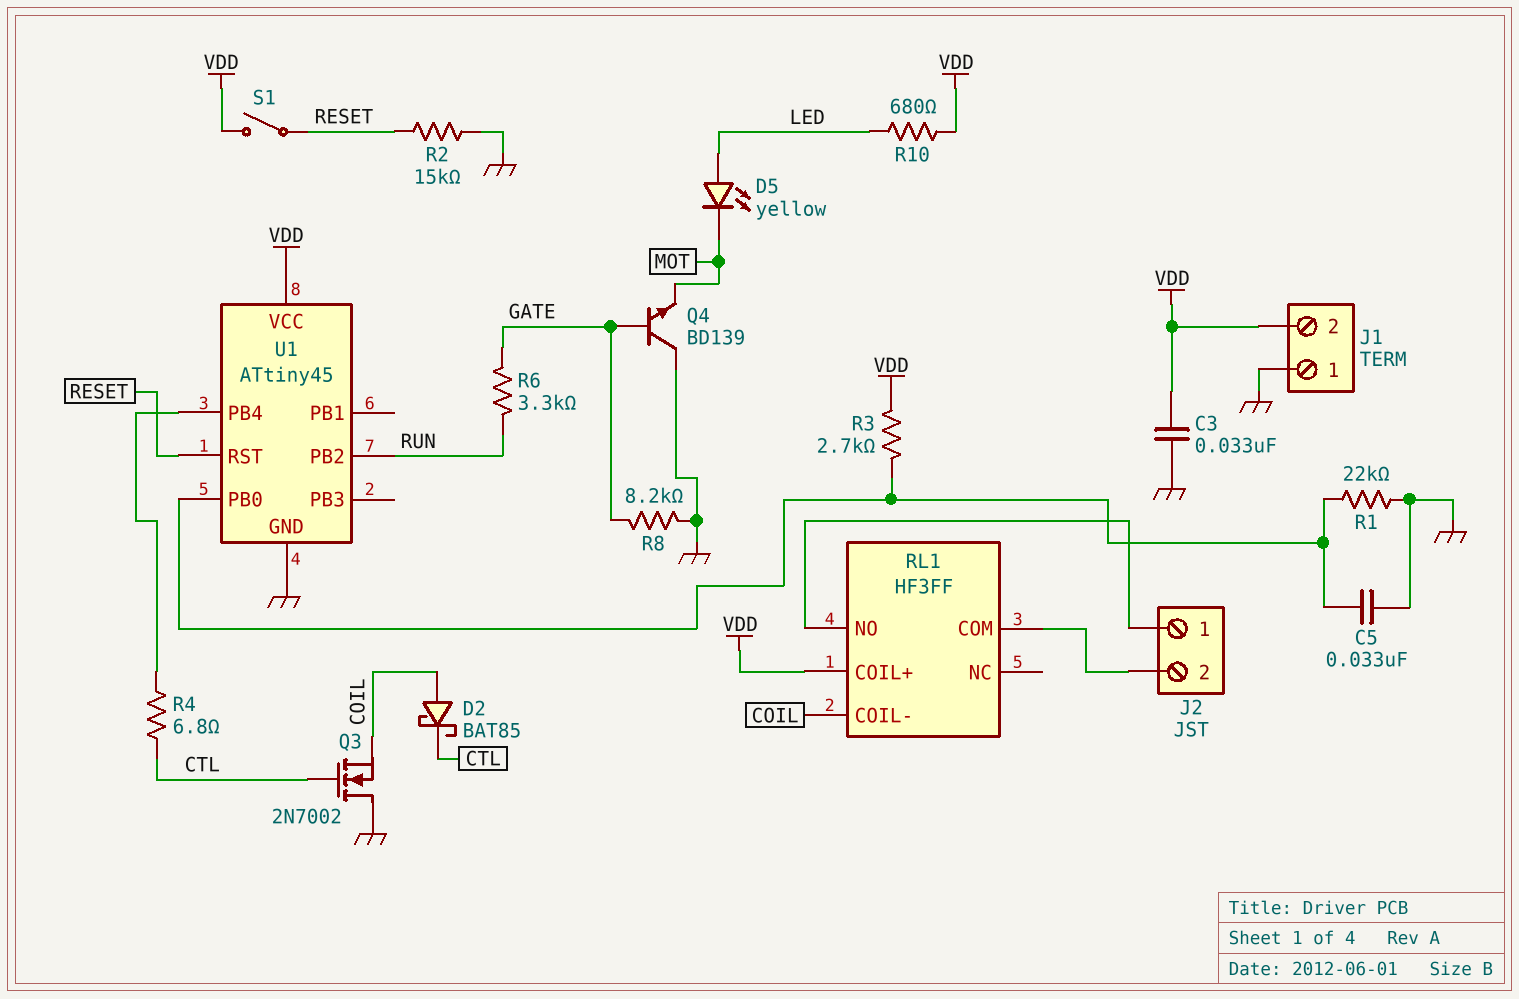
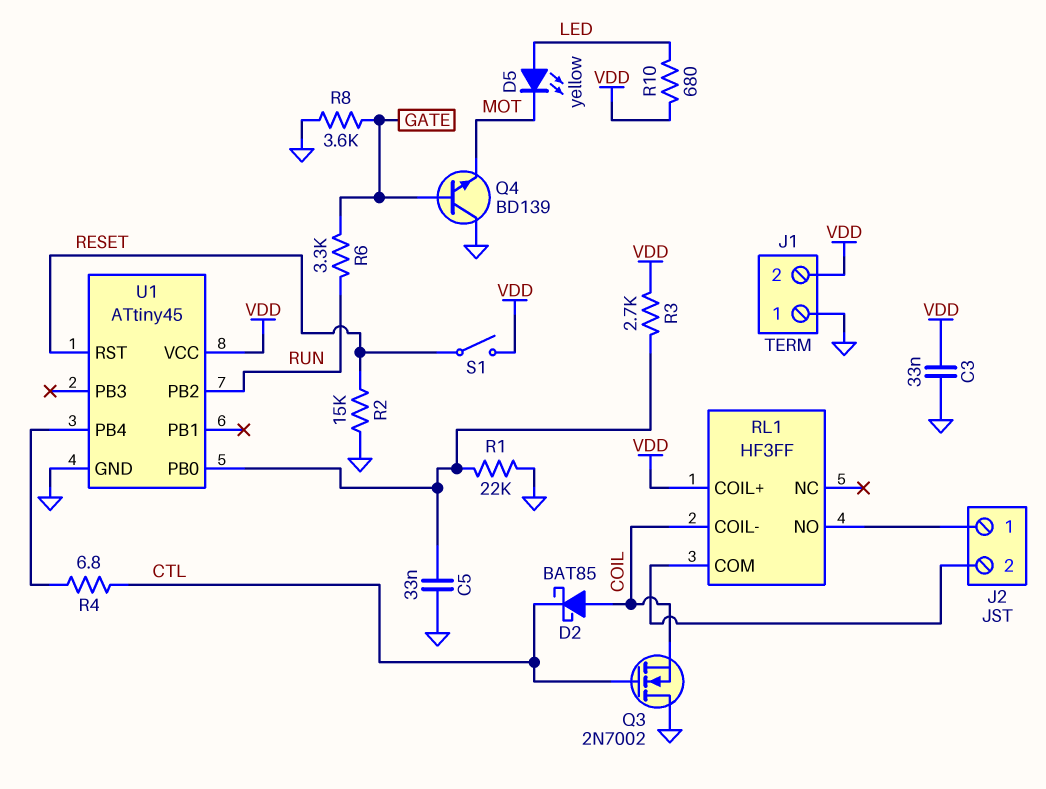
R8: 8.2k (GATE, GND) -> 3.6k (GATE, GND)

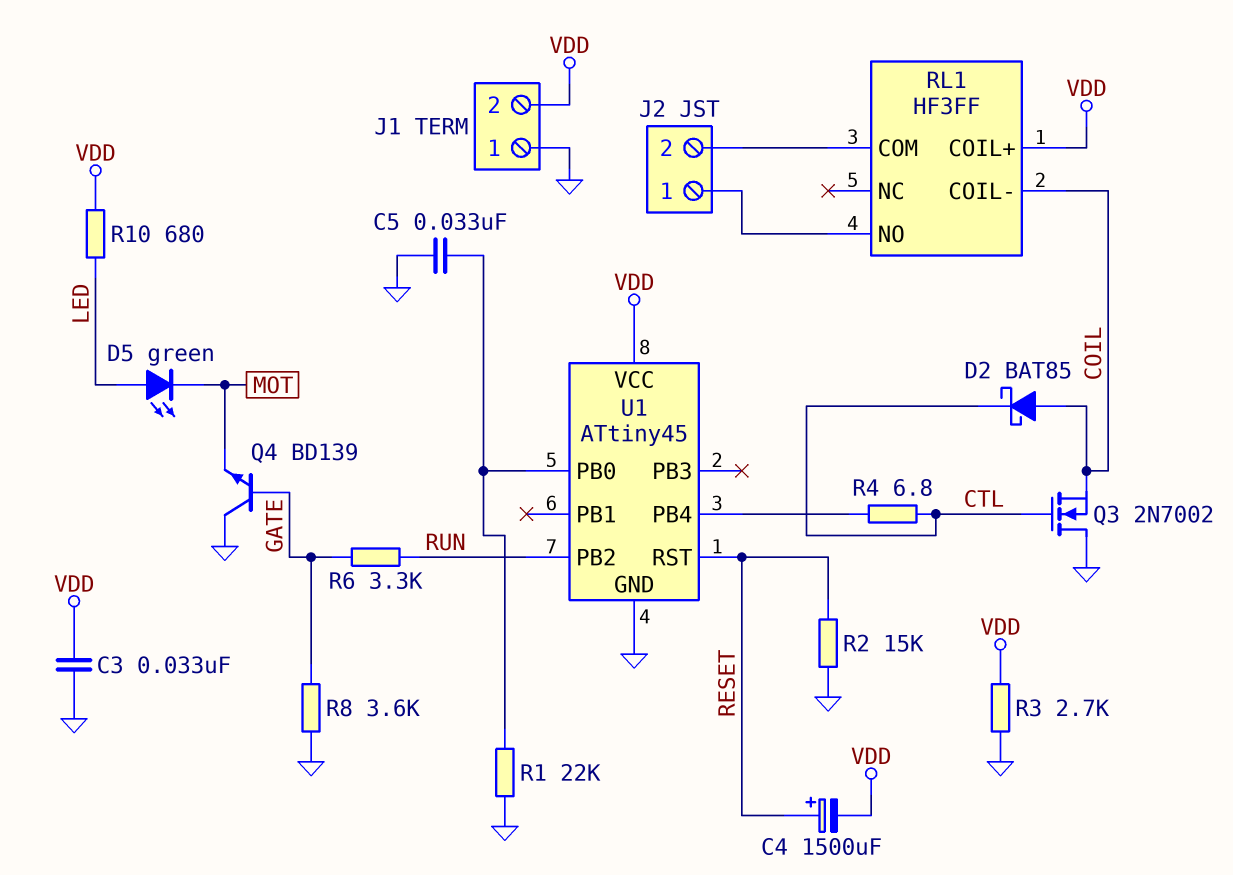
C4: none -> 1500uF (plus RESET, minus VDD)
D5: LED yellow (A LED, K MOT) -> LED green (A LED, K MOT)
R3: 2.7k (U1/PB0, VDD) -> 2.7k (GND, VDD)
S1: switch (RESET, VDD) -> none

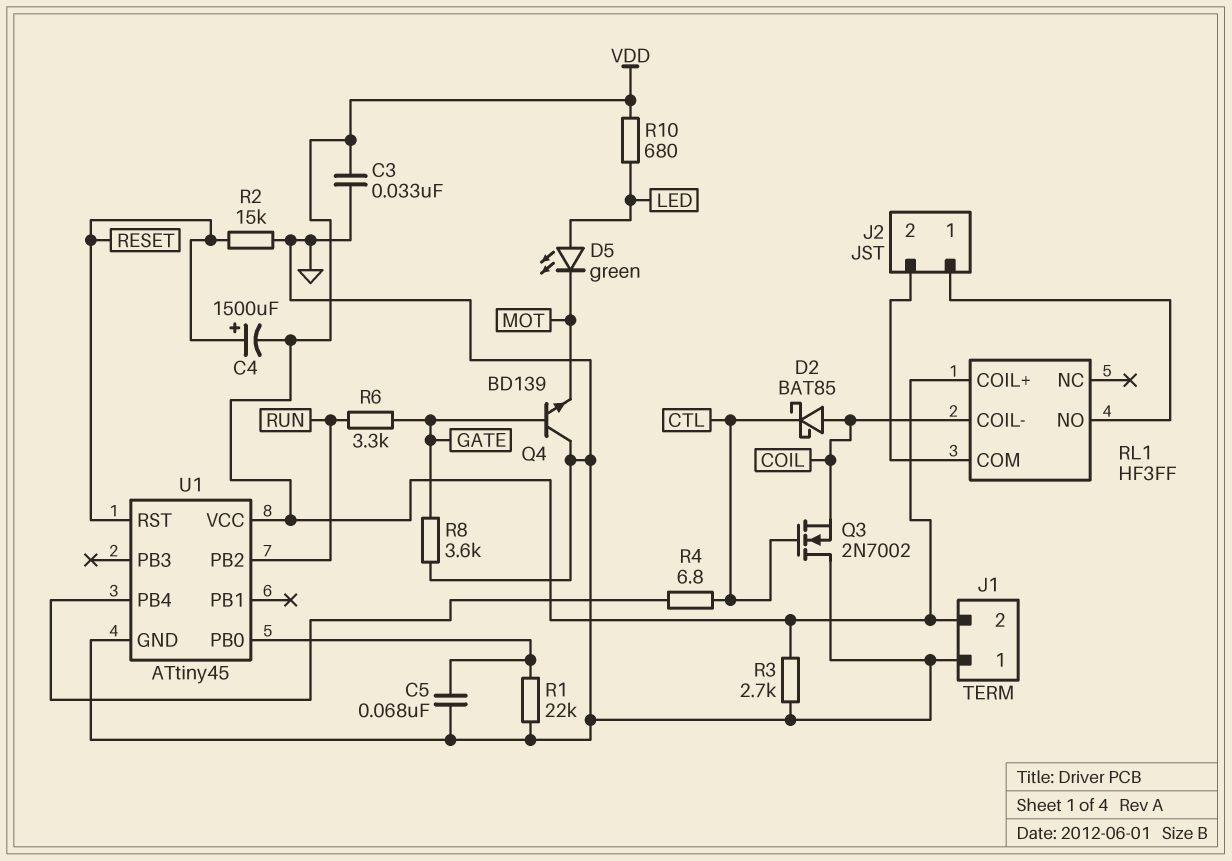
C5: 33nF (GND, U1/PB0) -> 68nF (GND, U1/PB0)

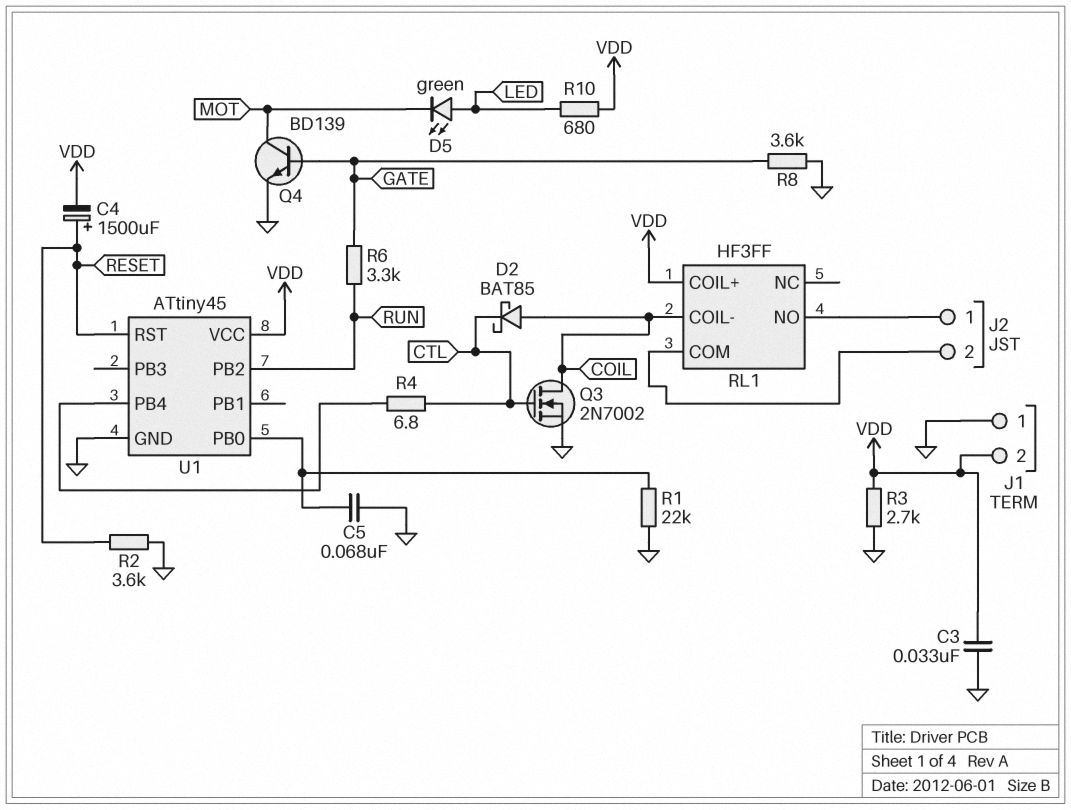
Q3: NMOS 2N7002 (G CTL, D GND, S COIL) -> NMOS 2N7002 (G CTL, D COIL, S GND)
Q4: NPN BD139 (B GATE, C GND, E MOT) -> NPN BD139 (B GATE, C MOT, E GND)
R2: 15k (GND, RESET) -> 3.6k (GND, RESET)

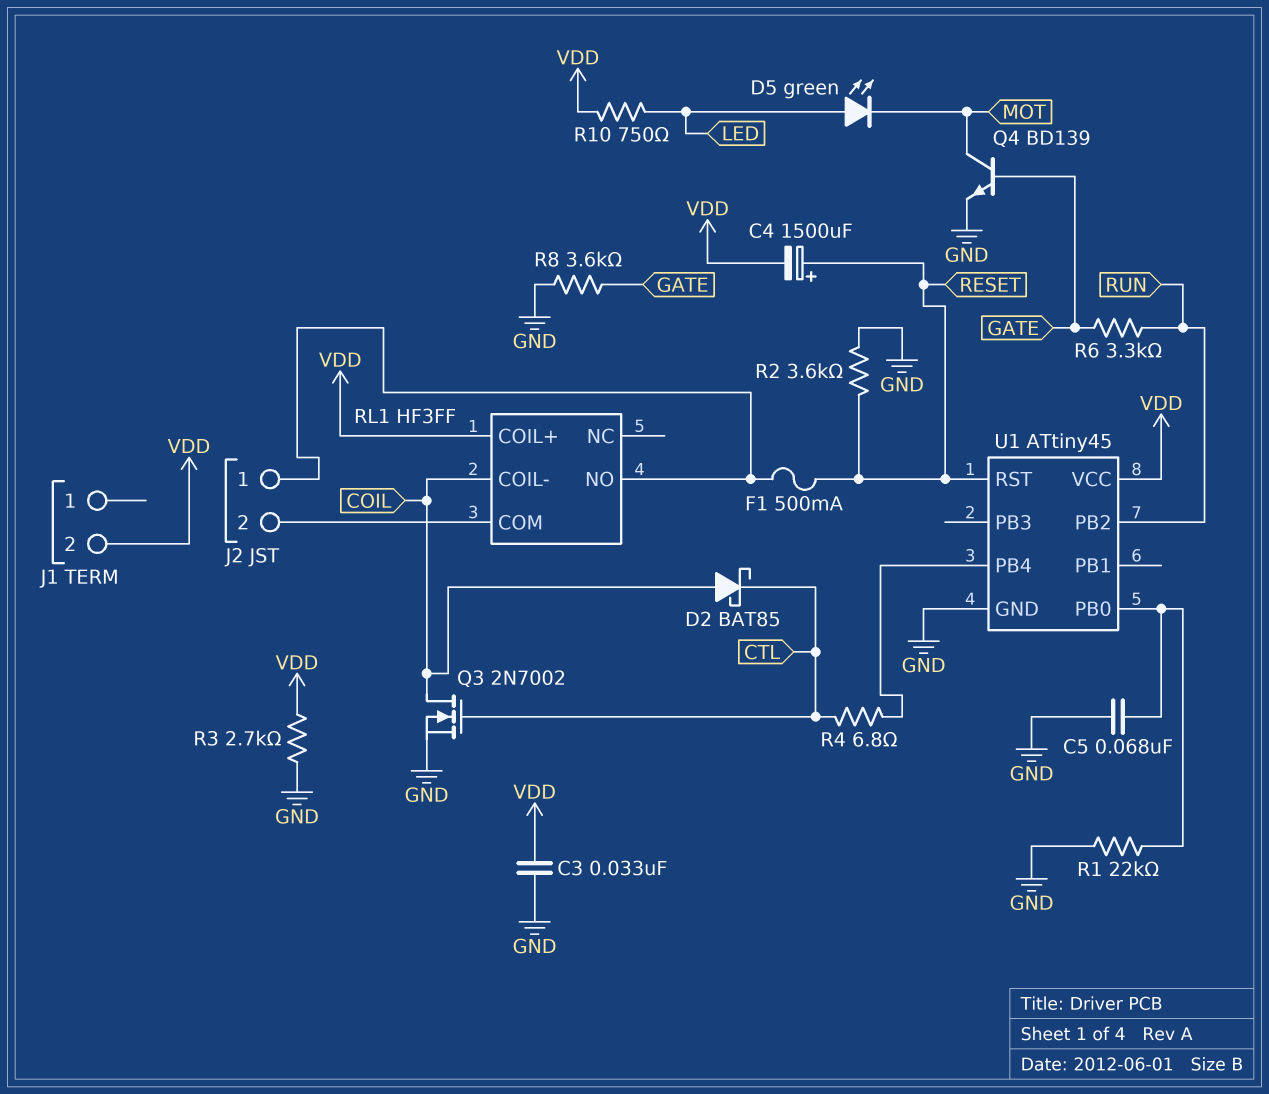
F1: none -> 500mA (J2/1, RESET)
J1 pin 1: GND -> none
R10: 680 (LED, VDD) -> 750 (LED, VDD)

